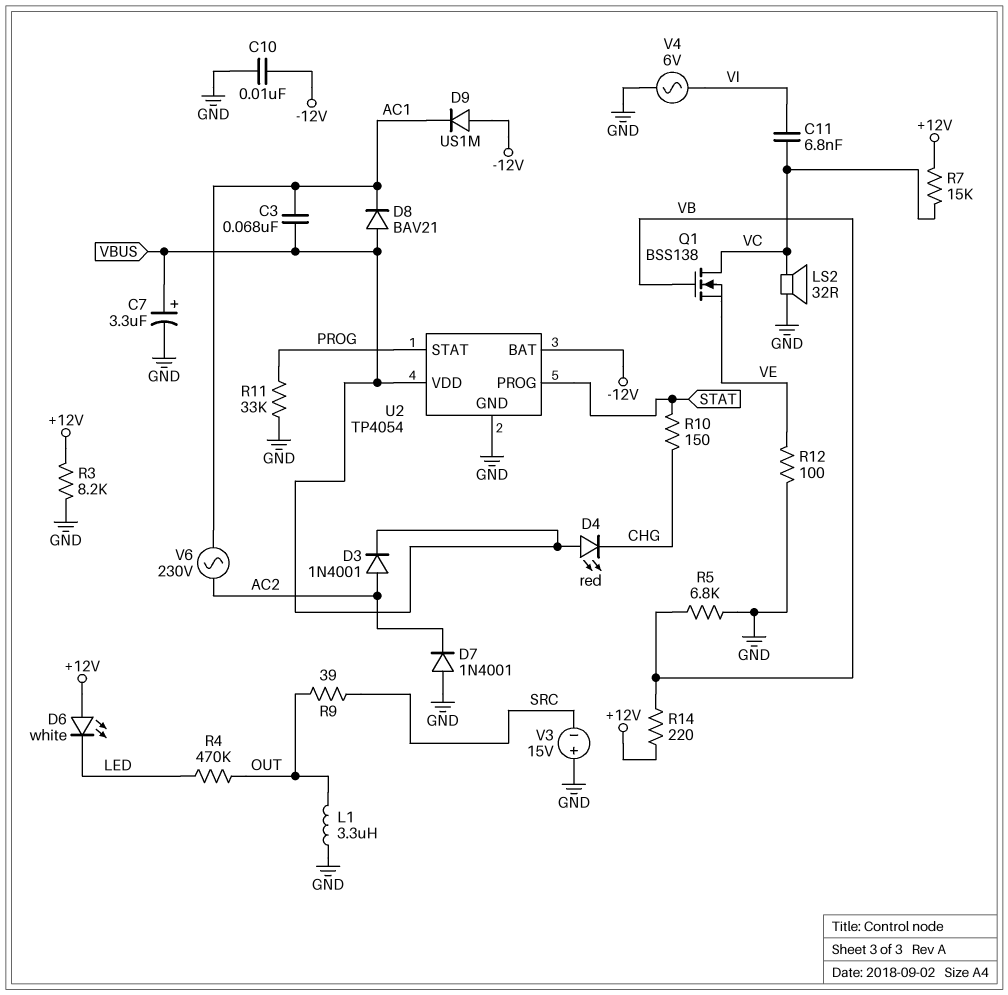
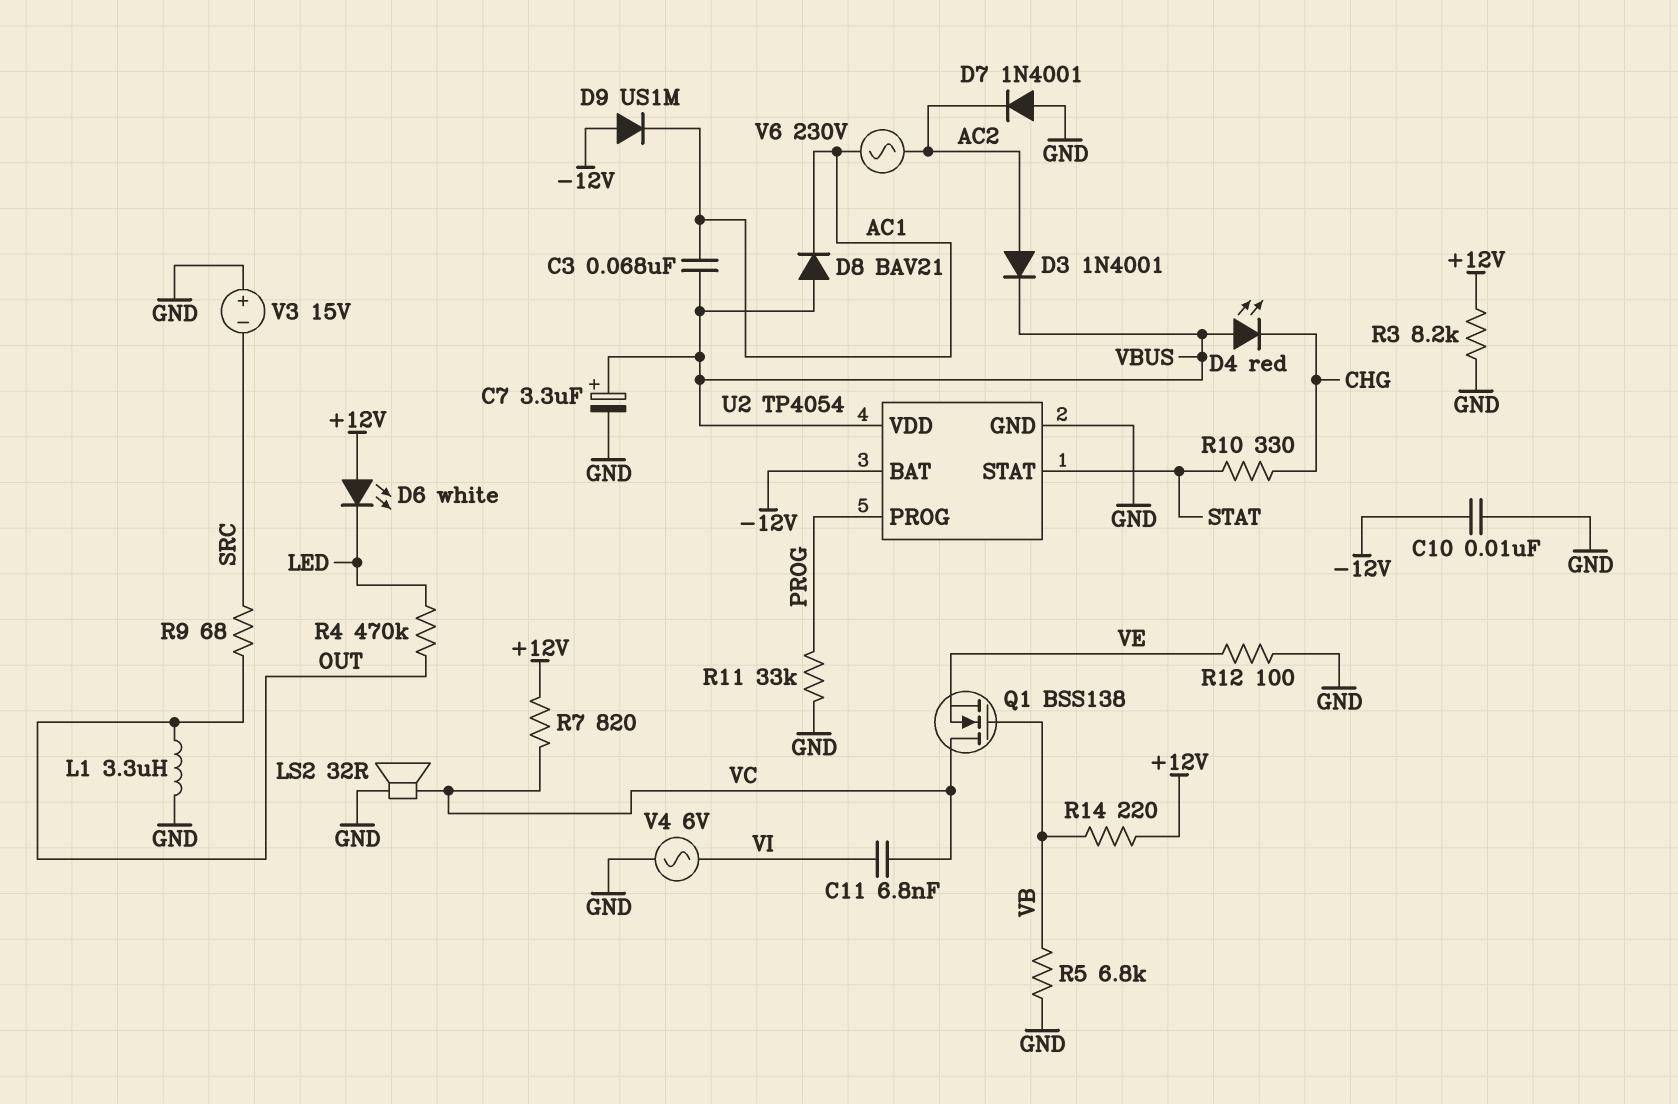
R7: 15k (+12V, VC) -> 820 (+12V, VC)
R9: 39 (OUT, SRC) -> 68 (OUT, SRC)
R10: 150 (CHG, STAT) -> 330 (CHG, STAT)
U2 pin PROG: STAT -> PROG
U2 pin STAT: PROG -> STAT

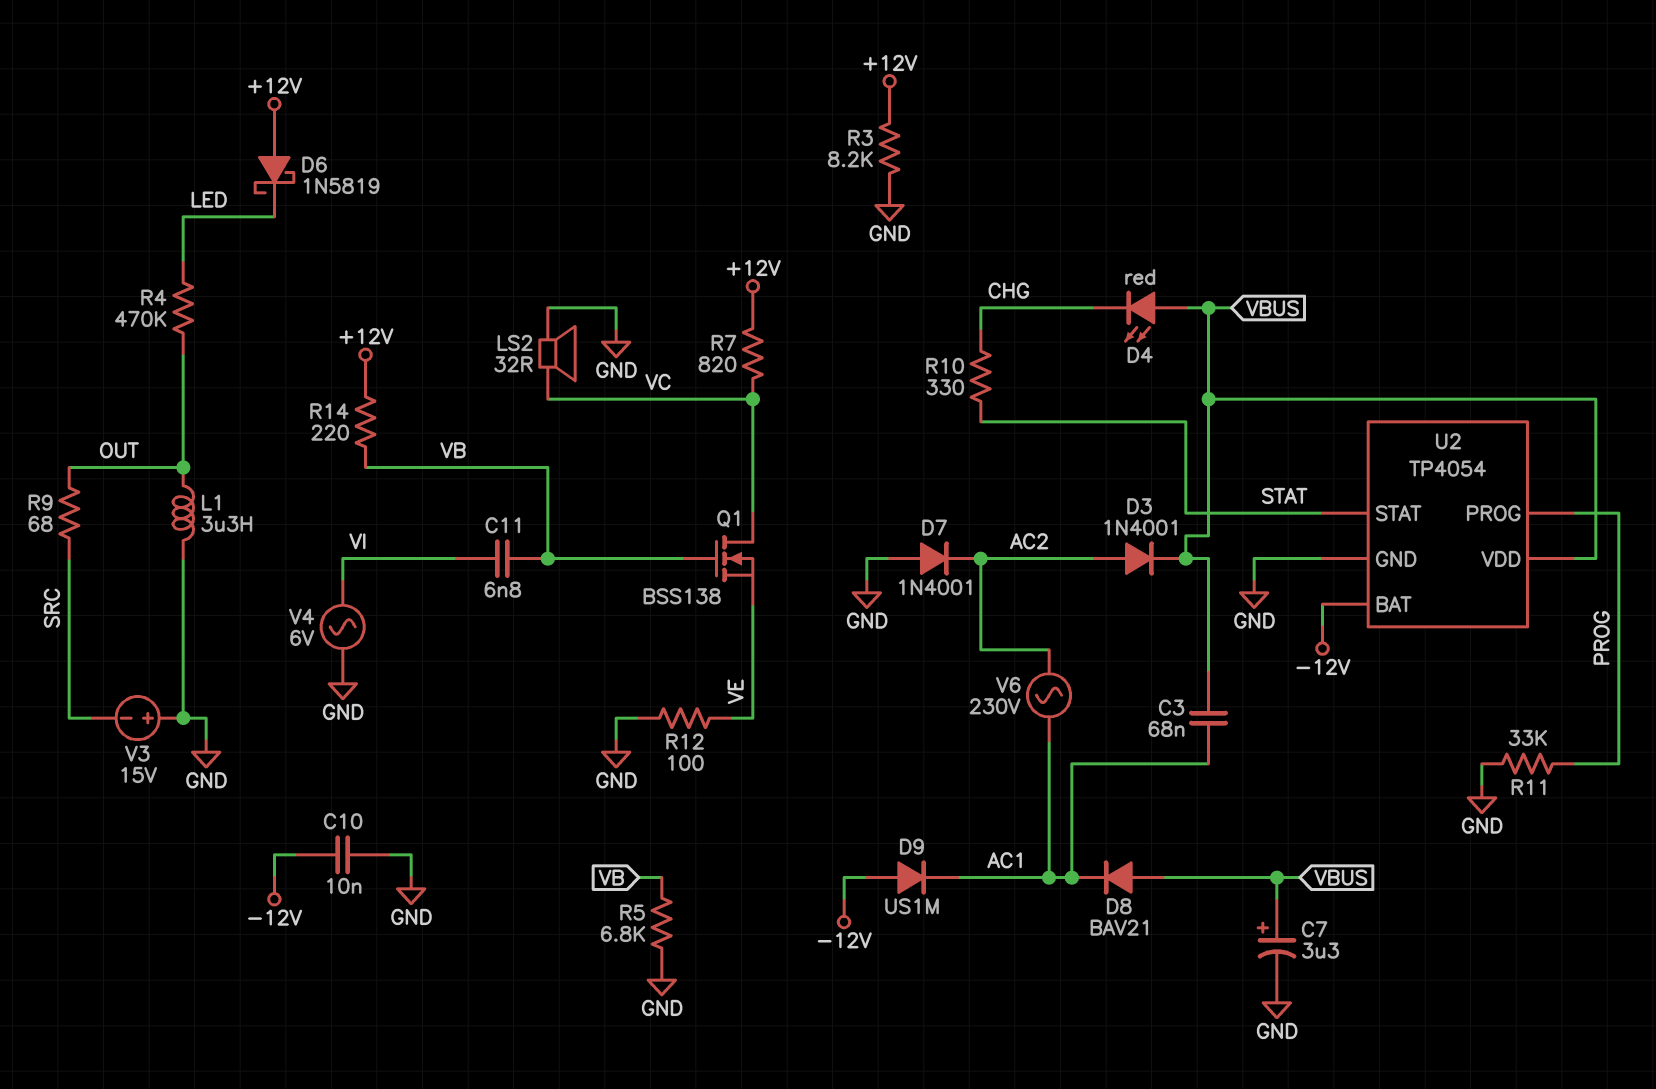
C11: 6.8nF (VC, VI) -> 6.8nF (VB, VI)
D6: LED white (A +12V, K LED) -> schottky 1N5819 (A +12V, K LED)

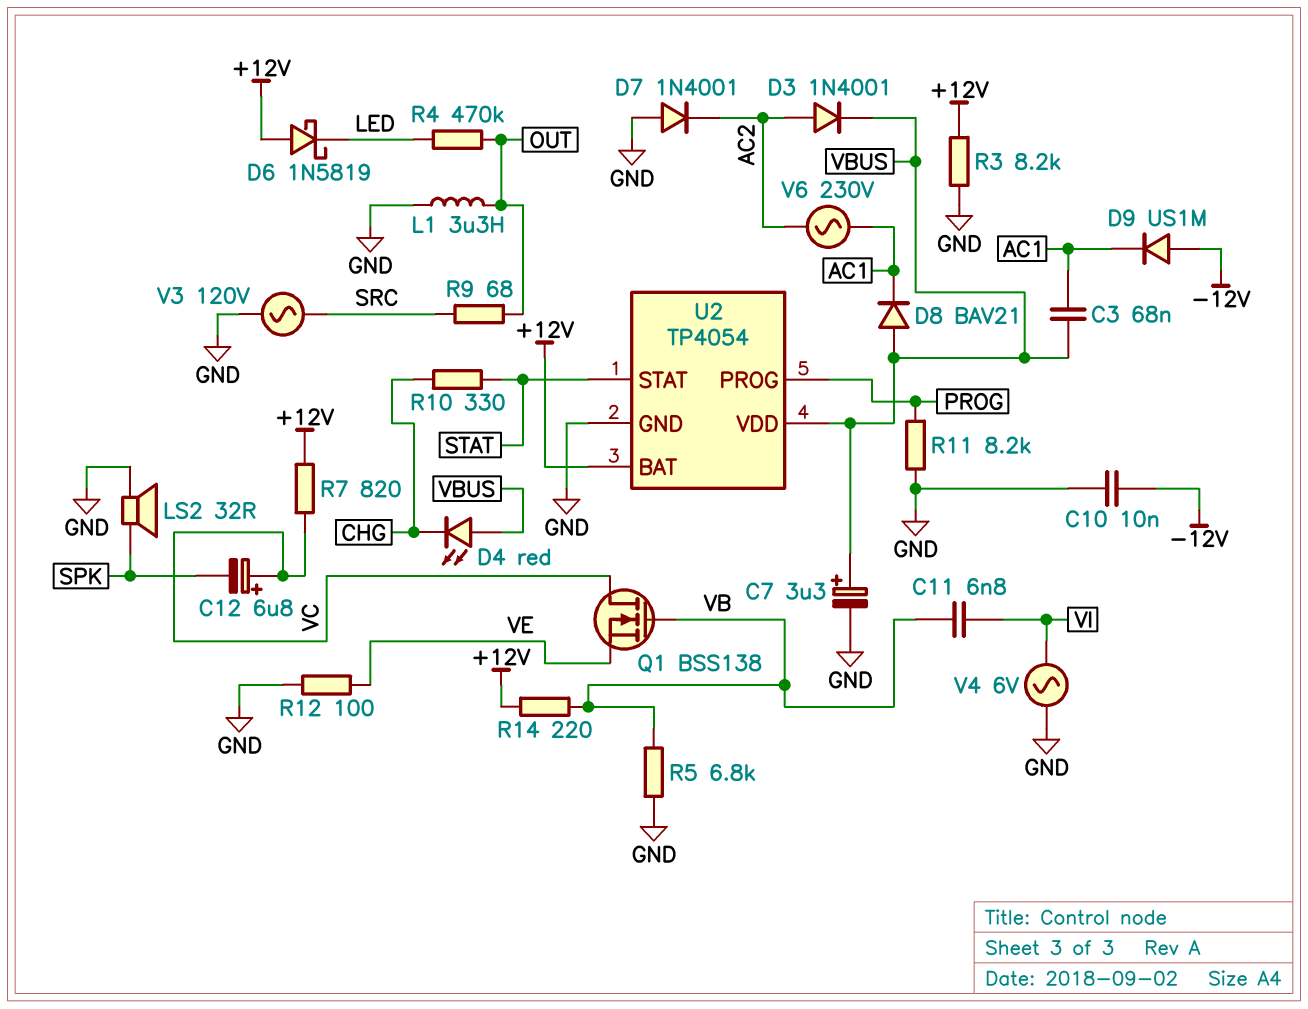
C12: none -> 6.8uF (plus VC, minus SPK)
LS2: speaker 32R (GND, VC) -> speaker 32R (GND, SPK)
R11: 33k (GND, PROG) -> 8.2k (GND, PROG)
U2 pin BAT: -12V -> +12V
V3: 15V (plus GND, minus SRC) -> AC 120V (GND, SRC)

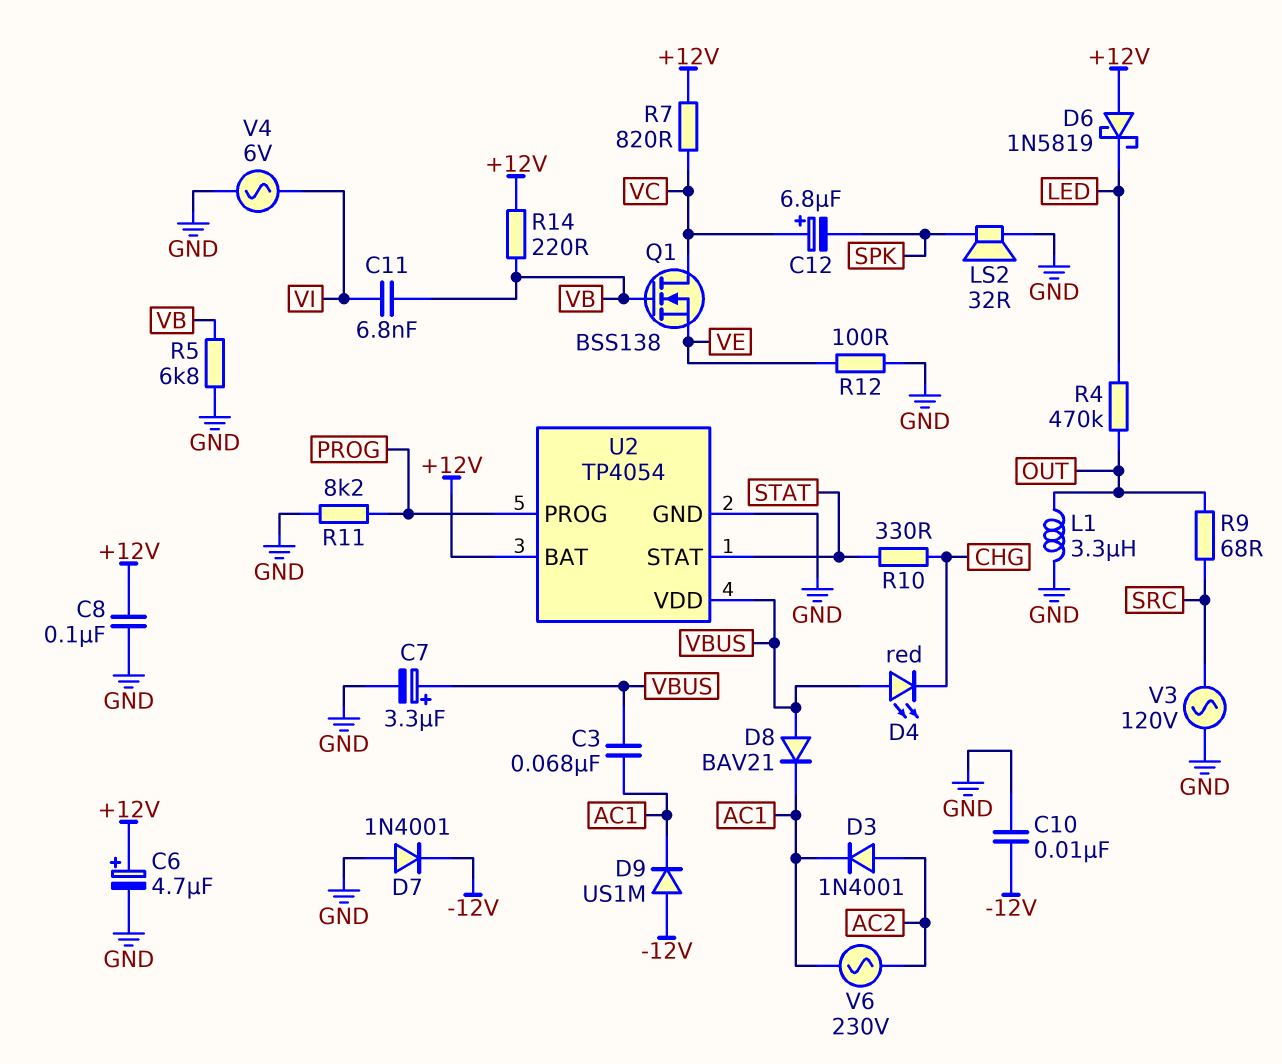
C6: none -> 4.7uF (plus +12V, minus GND)
C8: none -> 100nF (+12V, GND)
D3: diode 1N4001 (A AC2, K VBUS) -> diode 1N4001 (A AC2, K AC1)
D7: diode 1N4001 (A GND, K AC2) -> diode 1N4001 (A GND, K -12V)
R3: 8.2k (+12V, GND) -> none

